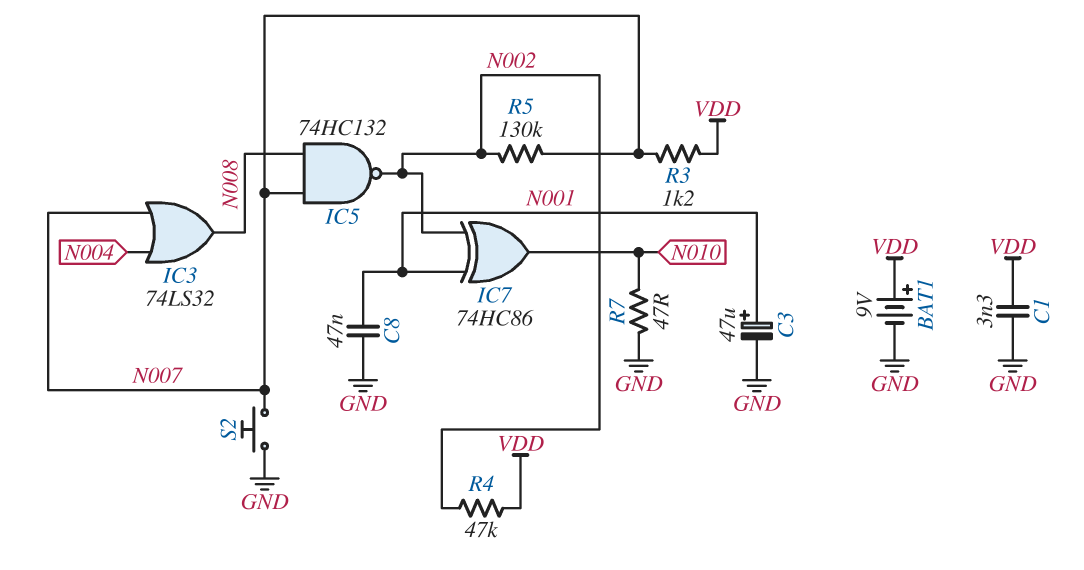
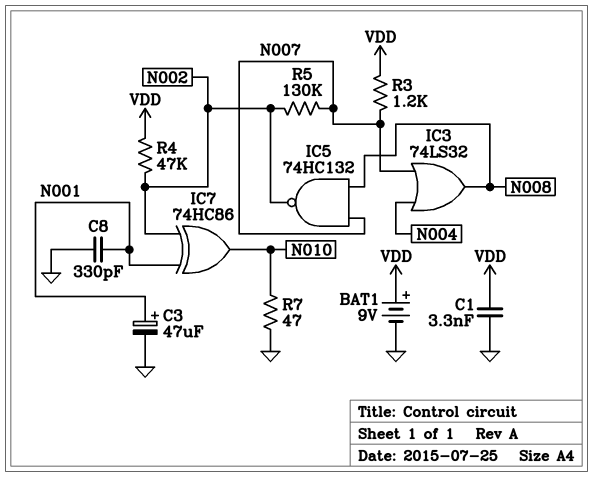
C8: 47nF (GND, N001) -> 330pF (GND, N001)
S2: button (GND, N007) -> none

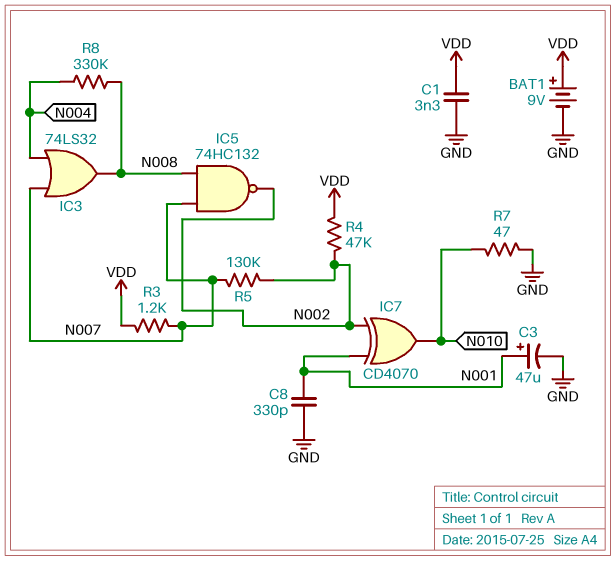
IC7: XOR 74HC86 (in N001, in N002, out N010) -> XOR CD4070 (in N001, in N002, out N010)
R8: none -> 330k (N004, N008)

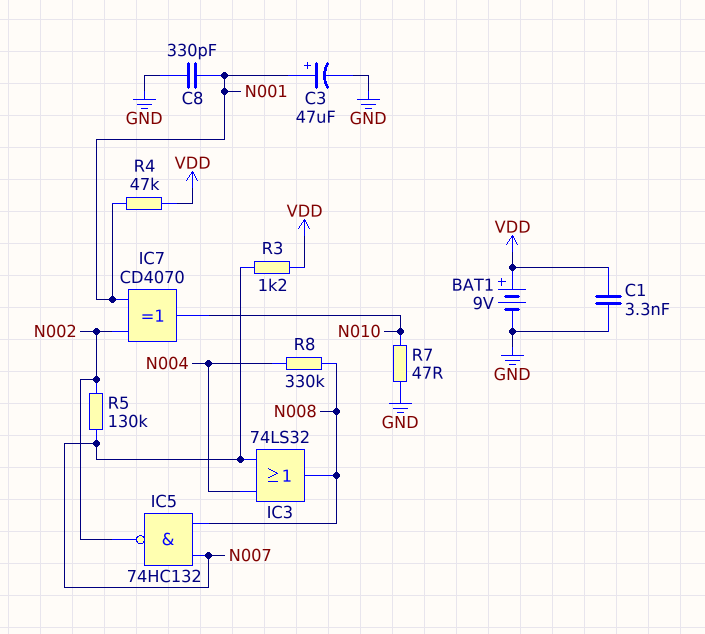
R4: 47k (N002, VDD) -> 47k (N001, VDD)

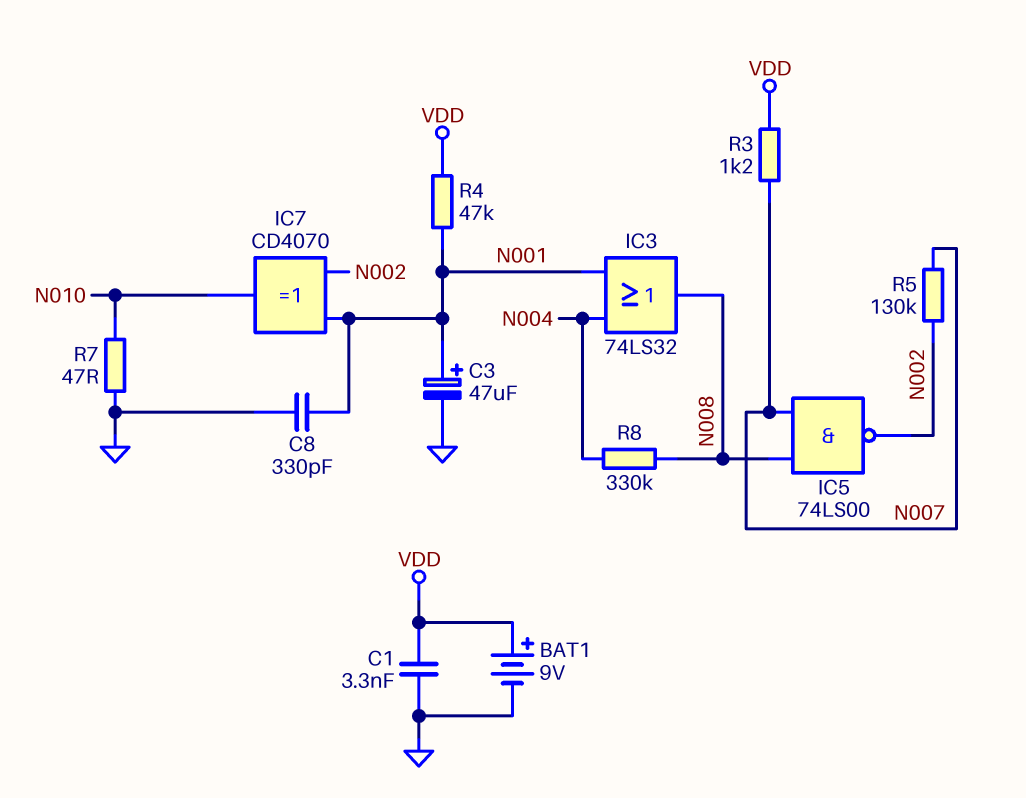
IC3: OR 74LS32 (in N004, in N007, out N008) -> OR 74LS32 (in N001, in N004, out N008)
IC5: NAND 74HC132 (in N007, in N008, out N002) -> NAND 74LS00 (in N007, in N008, out N002)

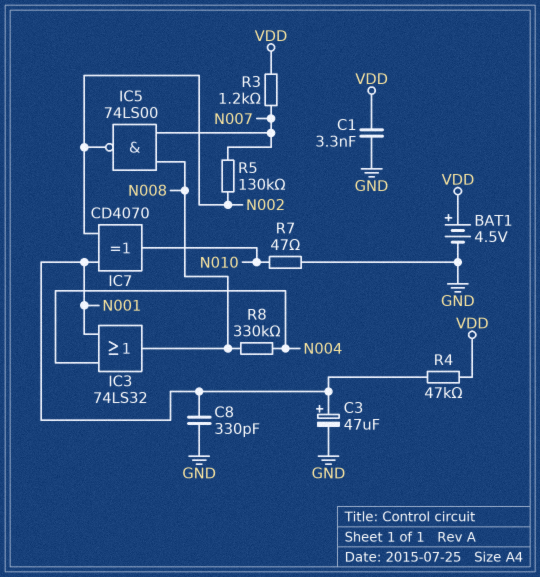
BAT1: 9V (plus VDD, minus GND) -> 4.5V (plus VDD, minus GND)

